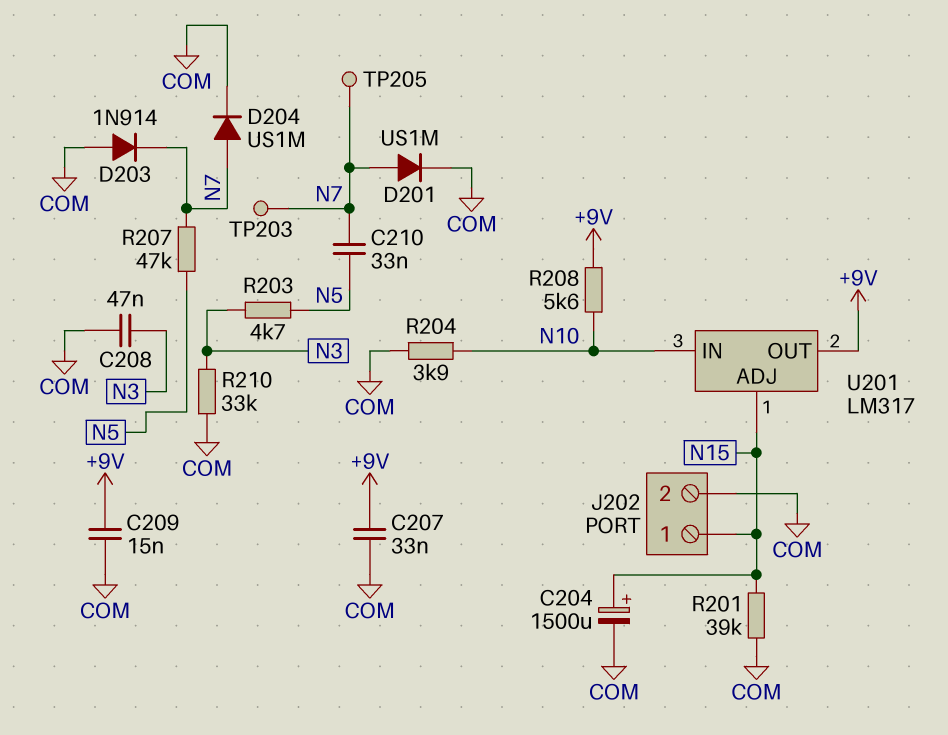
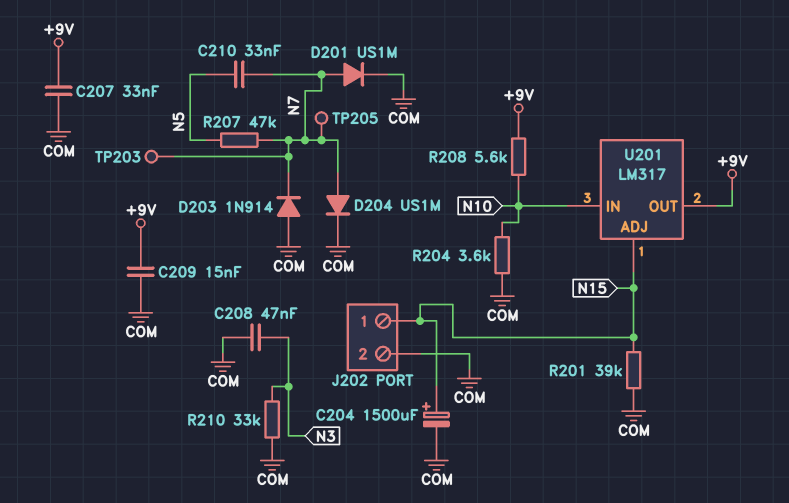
R203: 4.7k (N3, N5) -> none
R204: 3.9k (COM, N10) -> 3.6k (COM, N10)

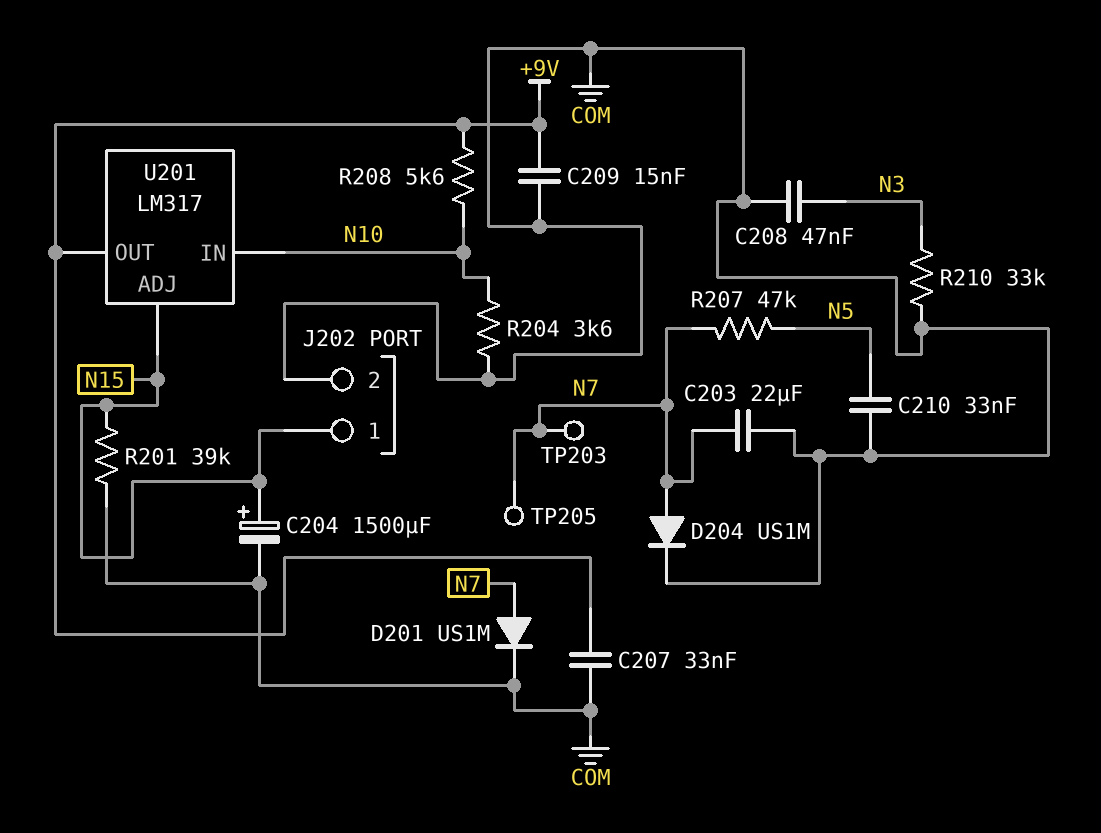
C203: none -> 22uF (COM, N7)
C210: 33nF (N5, N7) -> 33nF (COM, N5)
D203: diode 1N914 (A COM, K N7) -> none

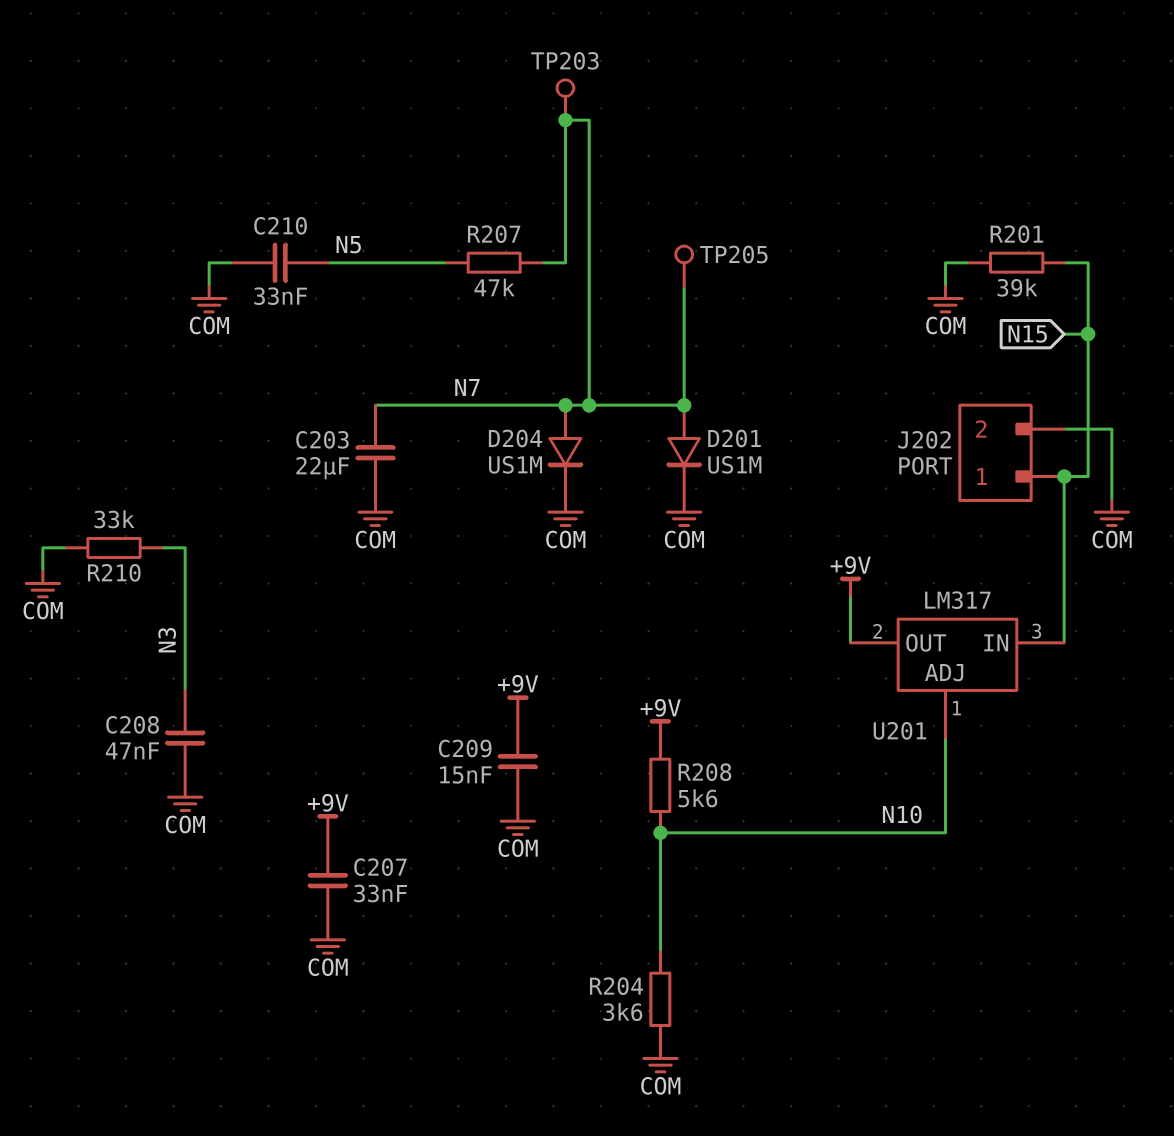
C204: 1500uF (plus N15, minus COM) -> none
U201 pin ADJ: N15 -> N10
U201 pin IN: N10 -> N15

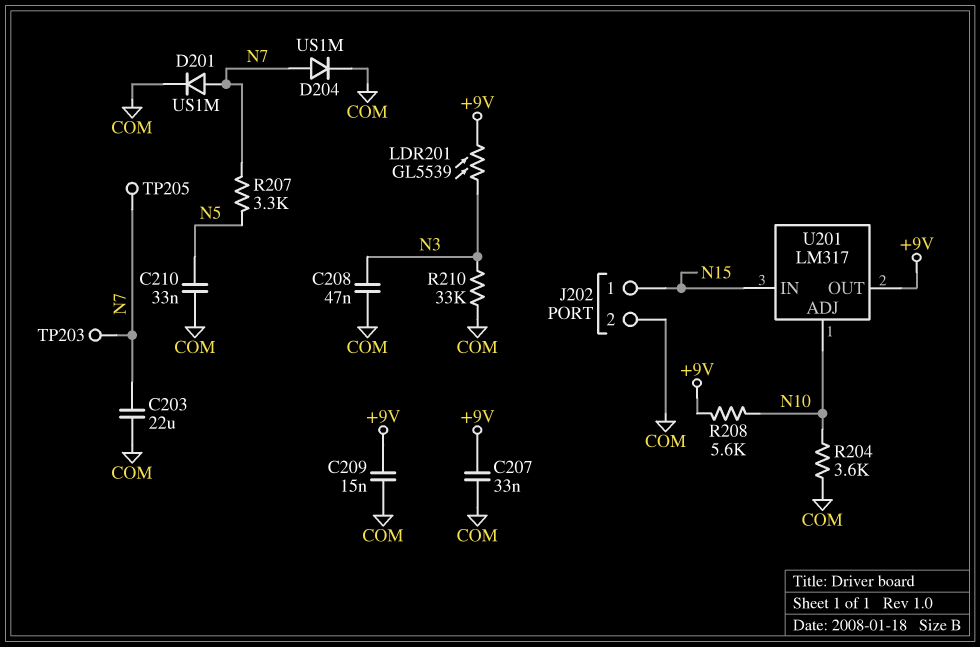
LDR201: none -> GL5539 (+9V, N3)
R201: 39k (COM, N15) -> none
R207: 47k (N5, N7) -> 3.3k (N5, N7)

